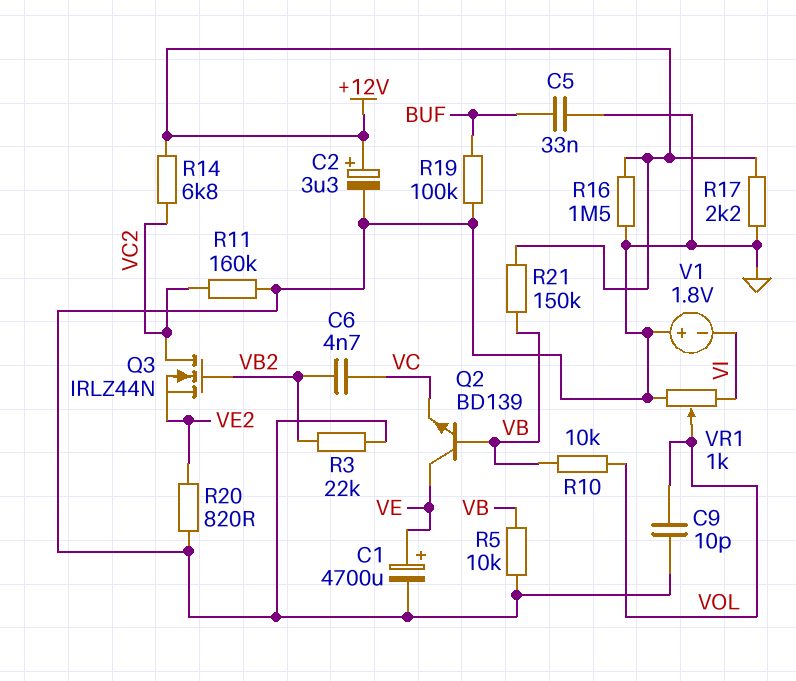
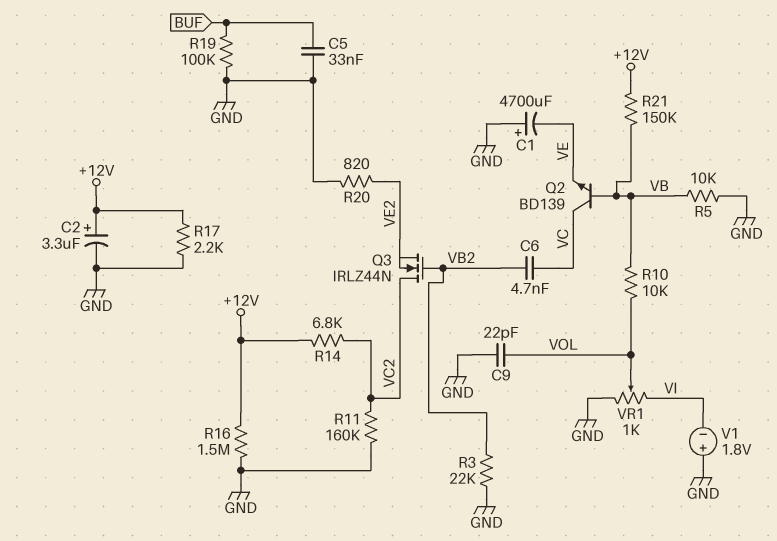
C1: 4700uF (plus VE, minus GND) -> 4700uF (plus GND, minus VE)
C9: 10pF (GND, VOL) -> 22pF (GND, VOL)
Q2: NPN BD139 (B VB, C VE, E VC) -> NPN BD139 (B VB, C VC, E VE)

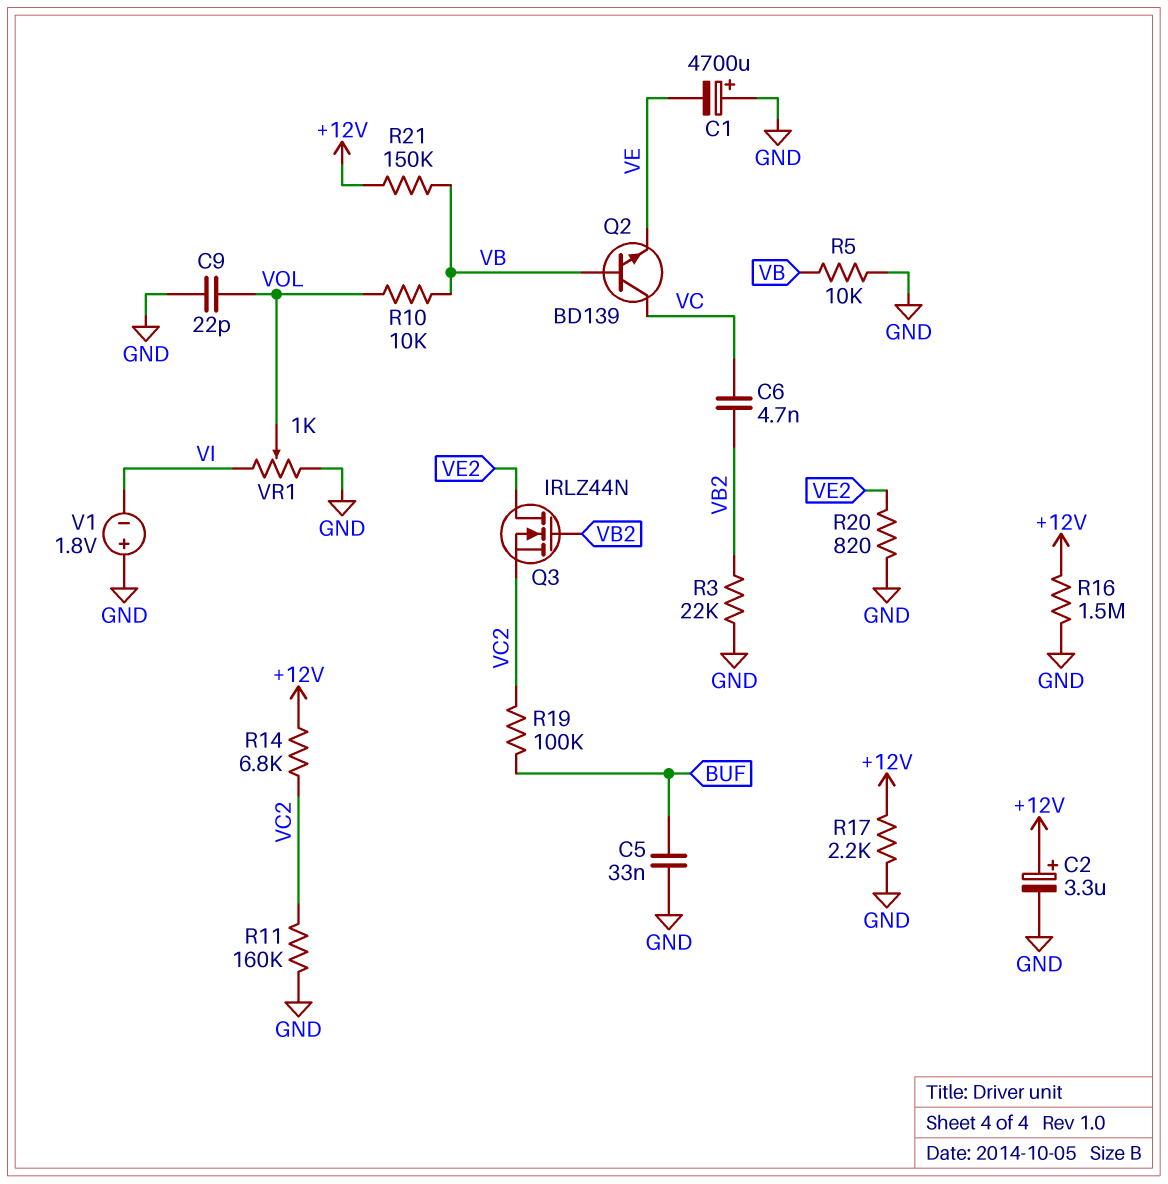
Q3: NMOS IRLZ44N (G VB2, D VC2, S VE2) -> NMOS IRLZ44N (G VB2, D VE2, S VC2)
R19: 100k (BUF, GND) -> 100k (BUF, VC2)

